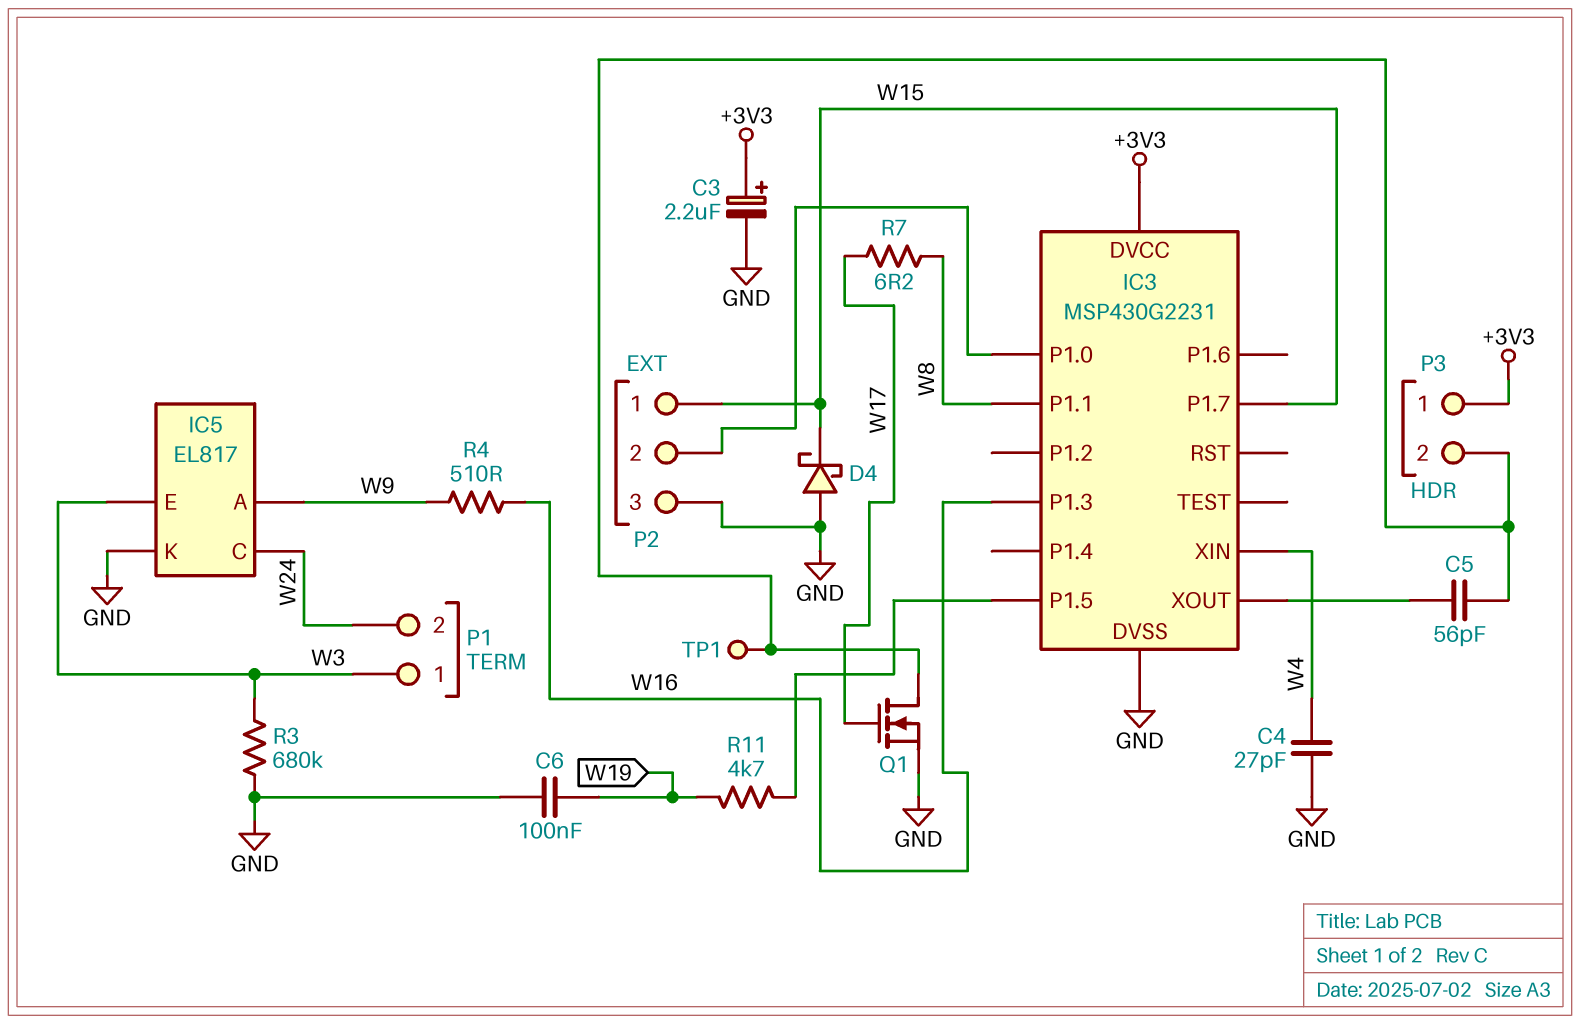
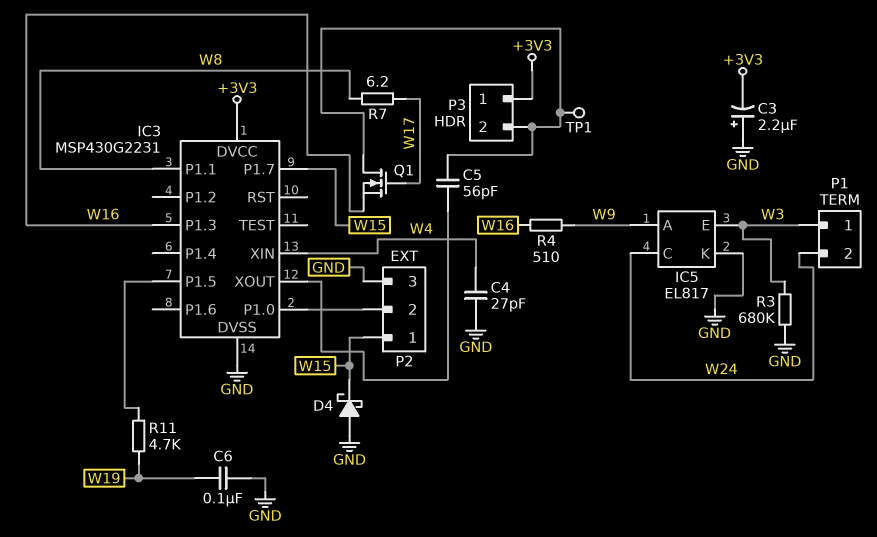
C3: 2.2uF (plus +3V3, minus GND) -> 2.2uF (plus GND, minus +3V3)
Q1: NMOS (G W17, D P3/2, S GND) -> NMOS (G W17, D P3/2, S W16)

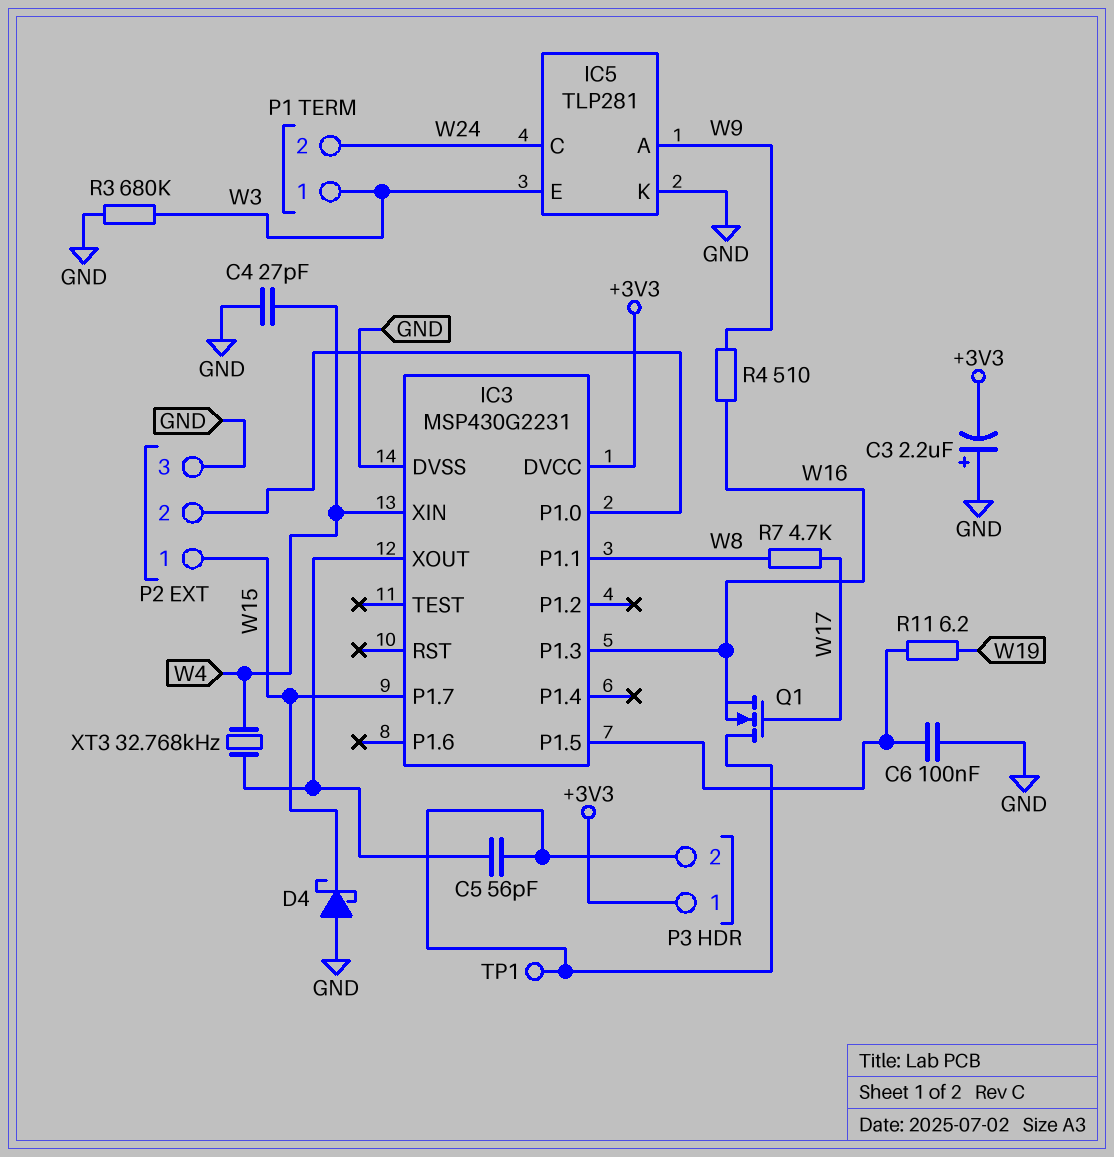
C6: 100nF (GND, W19) -> 100nF (GND, IC3/P1.5)
IC5: EL817 -> TLP281
R7: 6.2 (W8, W17) -> 4.7k (W8, W17)
R11: 4.7k (IC3/P1.5, W19) -> 6.2 (IC3/P1.5, W19)
XT3: none -> 32.768kHz (IC3/XOUT, W4)

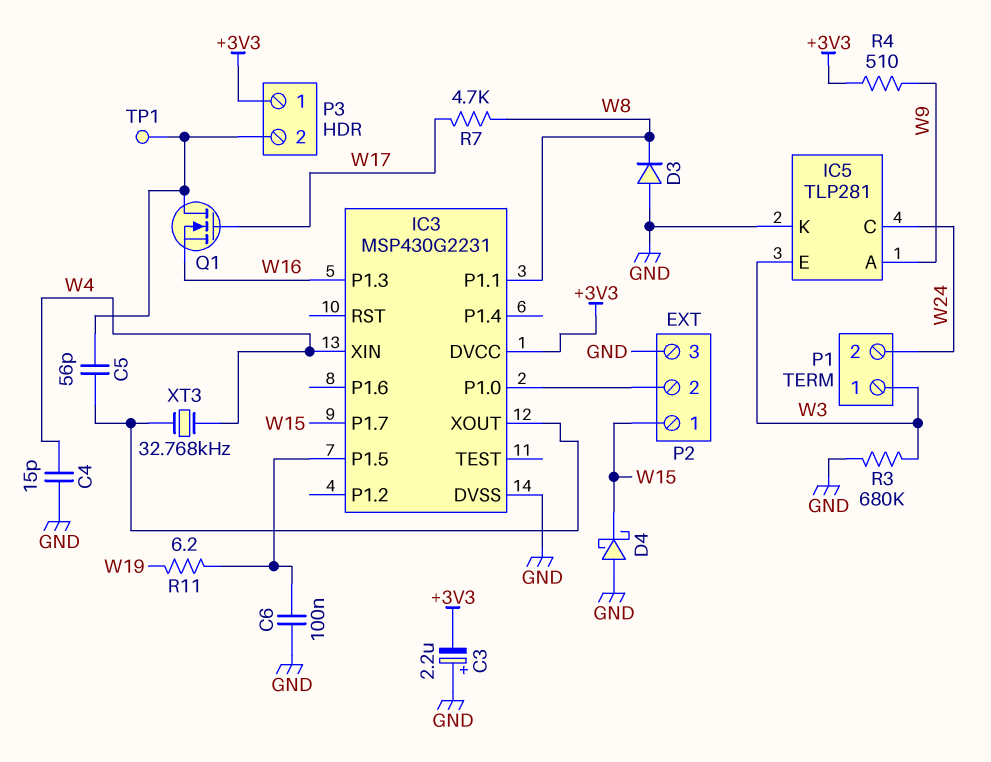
C4: 27pF (GND, W4) -> 15pF (GND, W4)
D3: none -> diode (A GND, K W8)
R4: 510 (W9, W16) -> 510 (+3V3, W9)

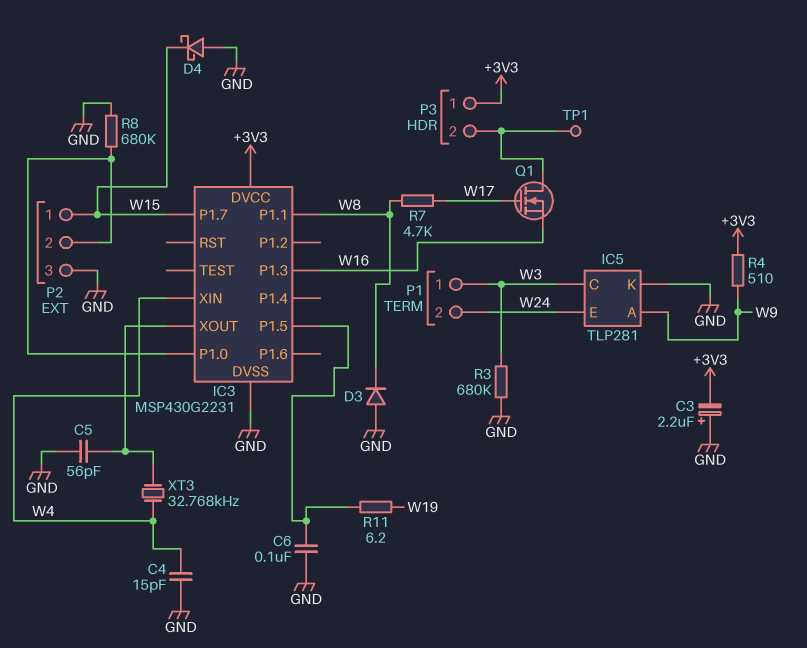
C5: 56pF (IC3/XOUT, P3/2) -> 56pF (GND, IC3/XOUT)
IC5 pin C: W24 -> W3
IC5 pin E: W3 -> W24
R8: none -> 680k (GND, IC3/P1.0)

